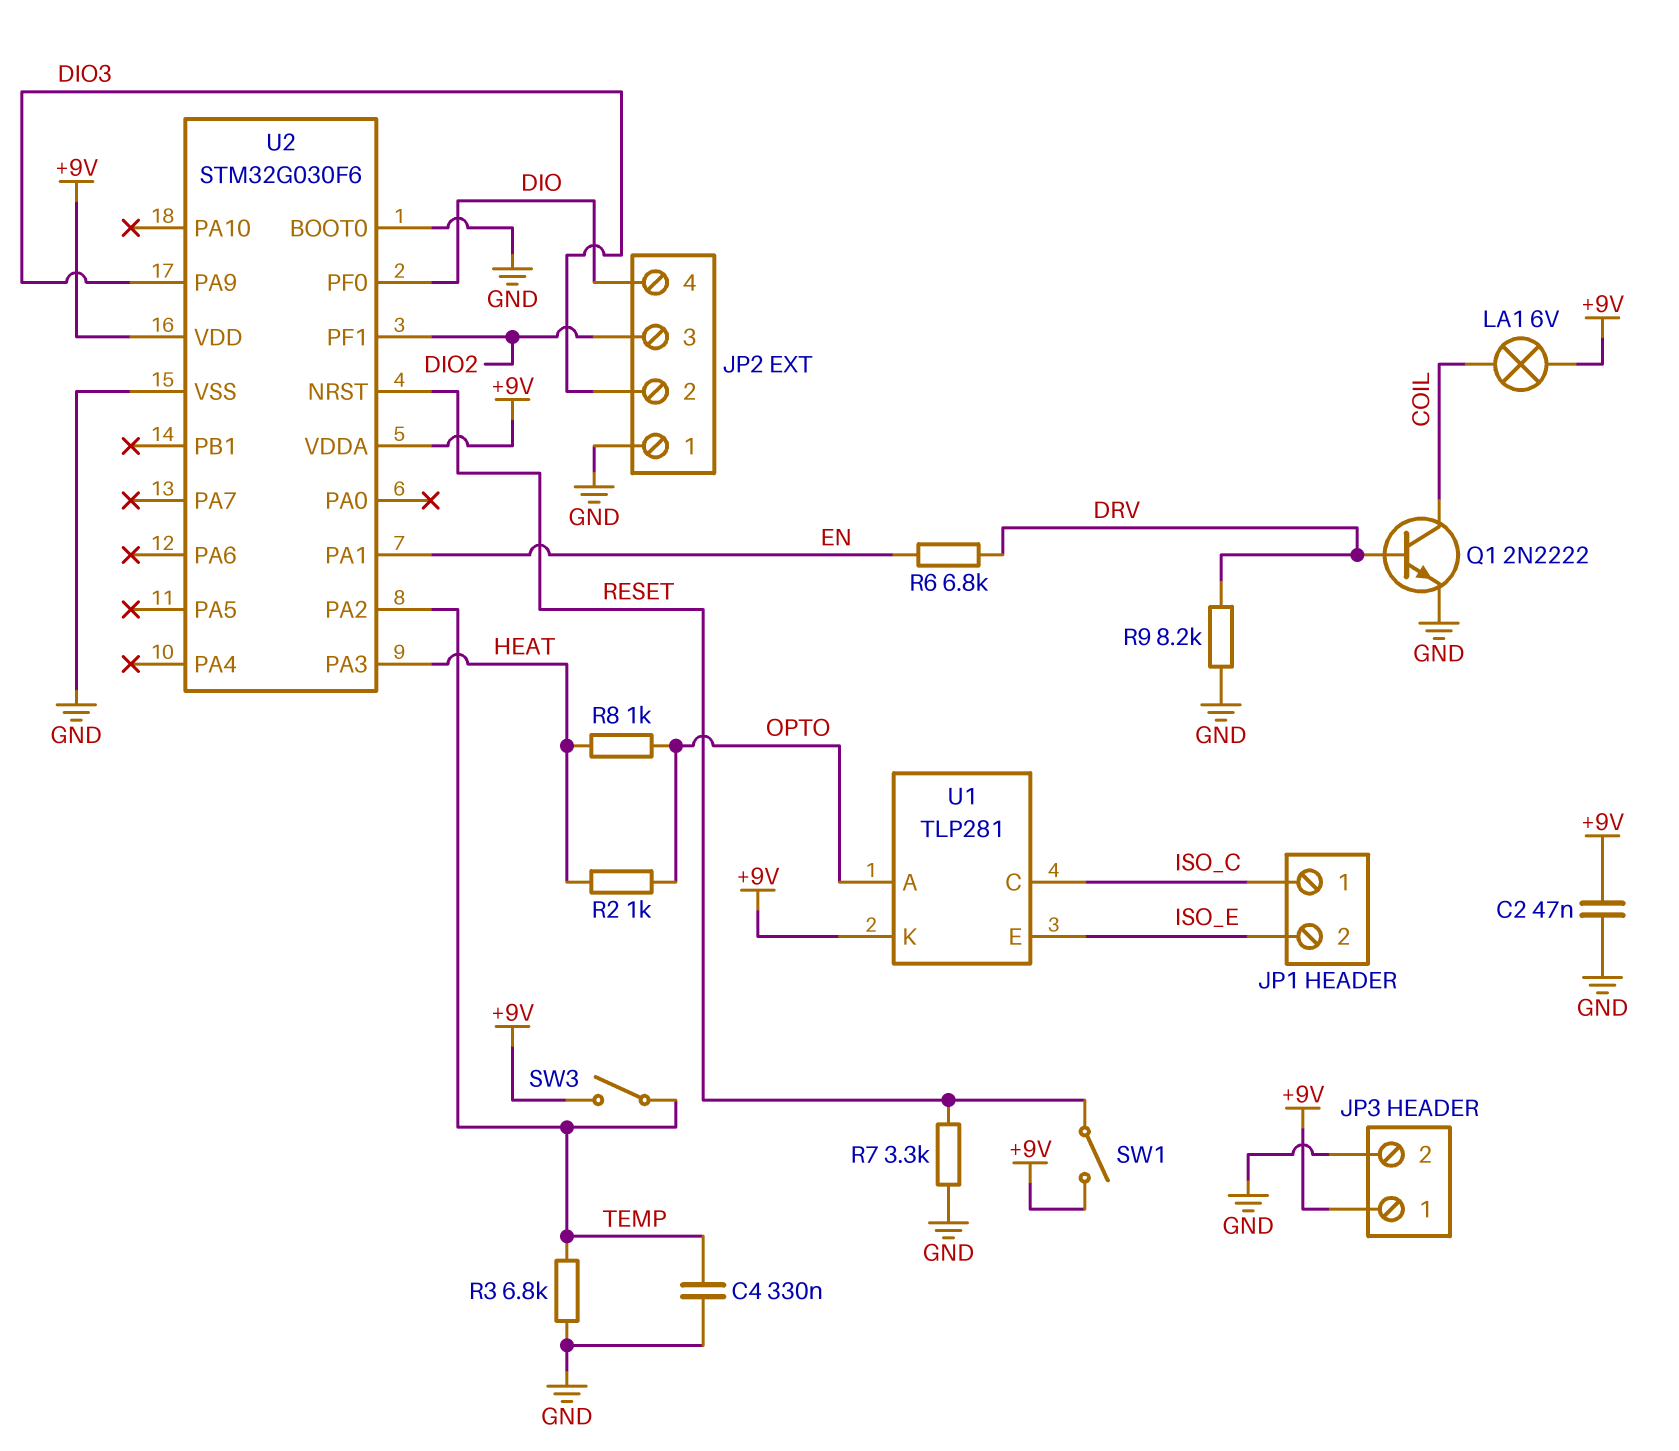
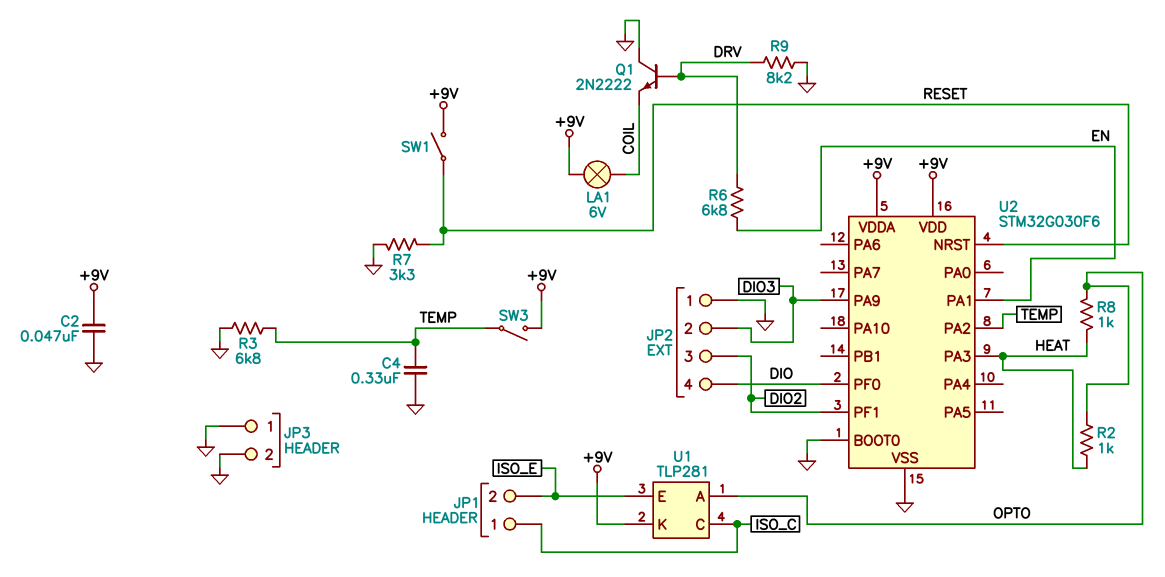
JP3 pin 1: +9V -> GND
Q1: NPN 2N2222 (B DRV, C COIL, E GND) -> NPN 2N2222 (B DRV, C GND, E COIL)

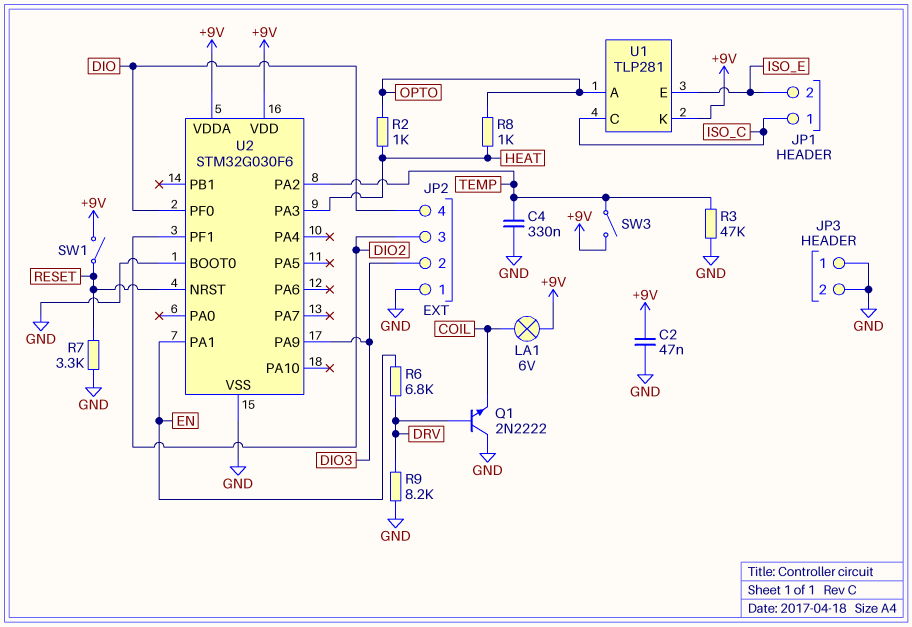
R3: 6.8k (GND, TEMP) -> 47k (GND, TEMP)

